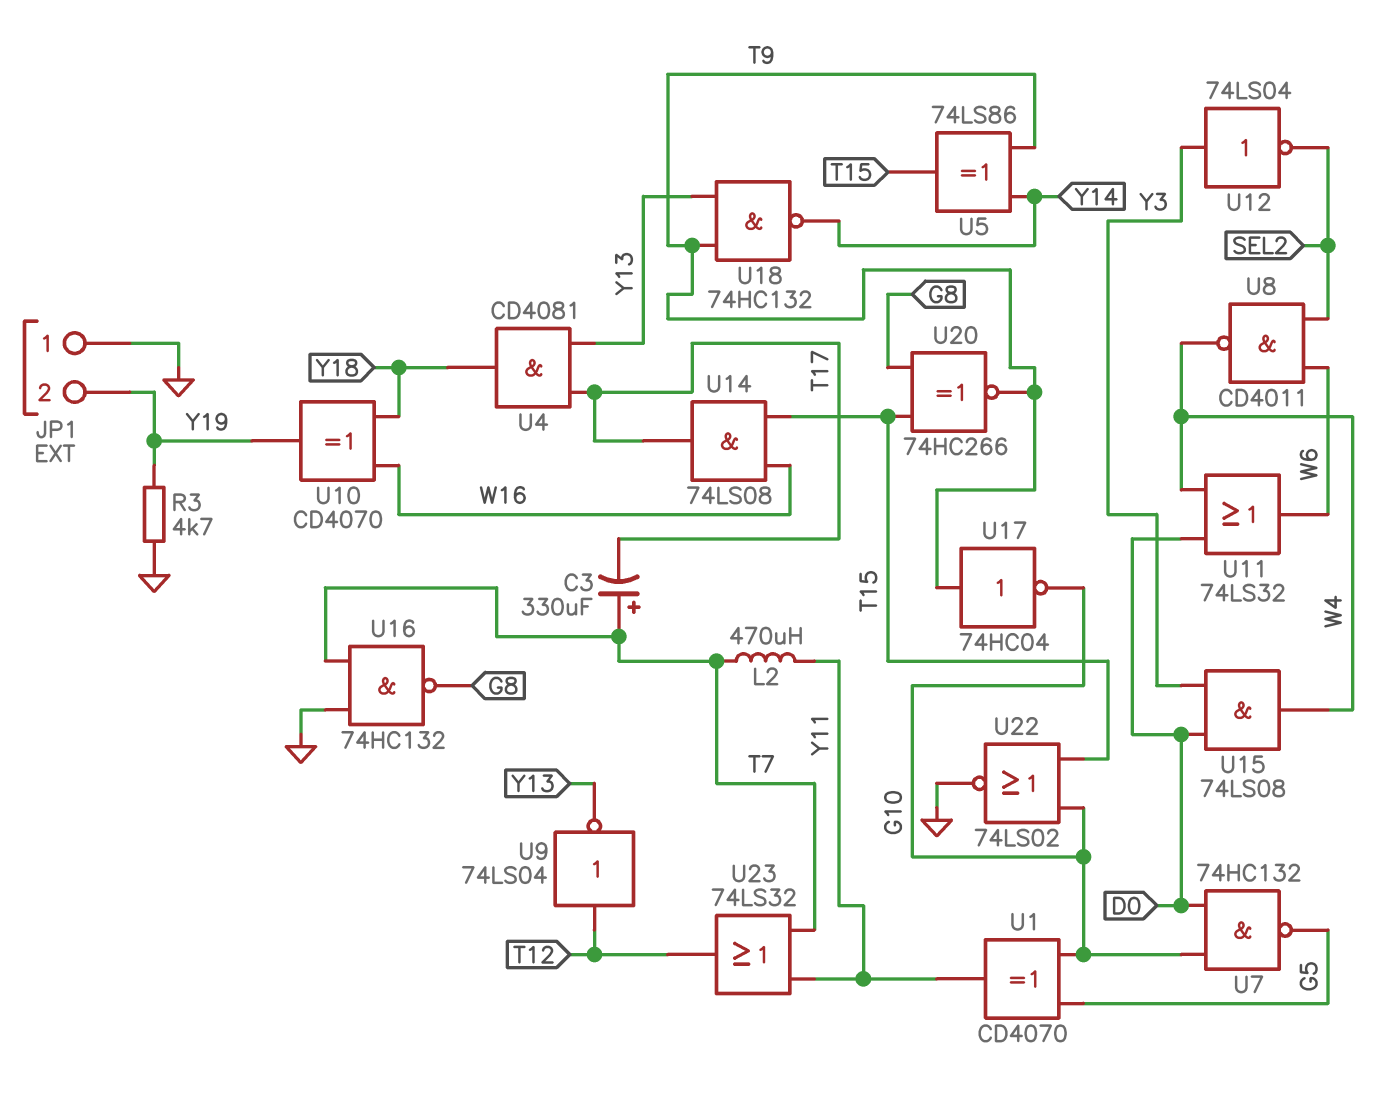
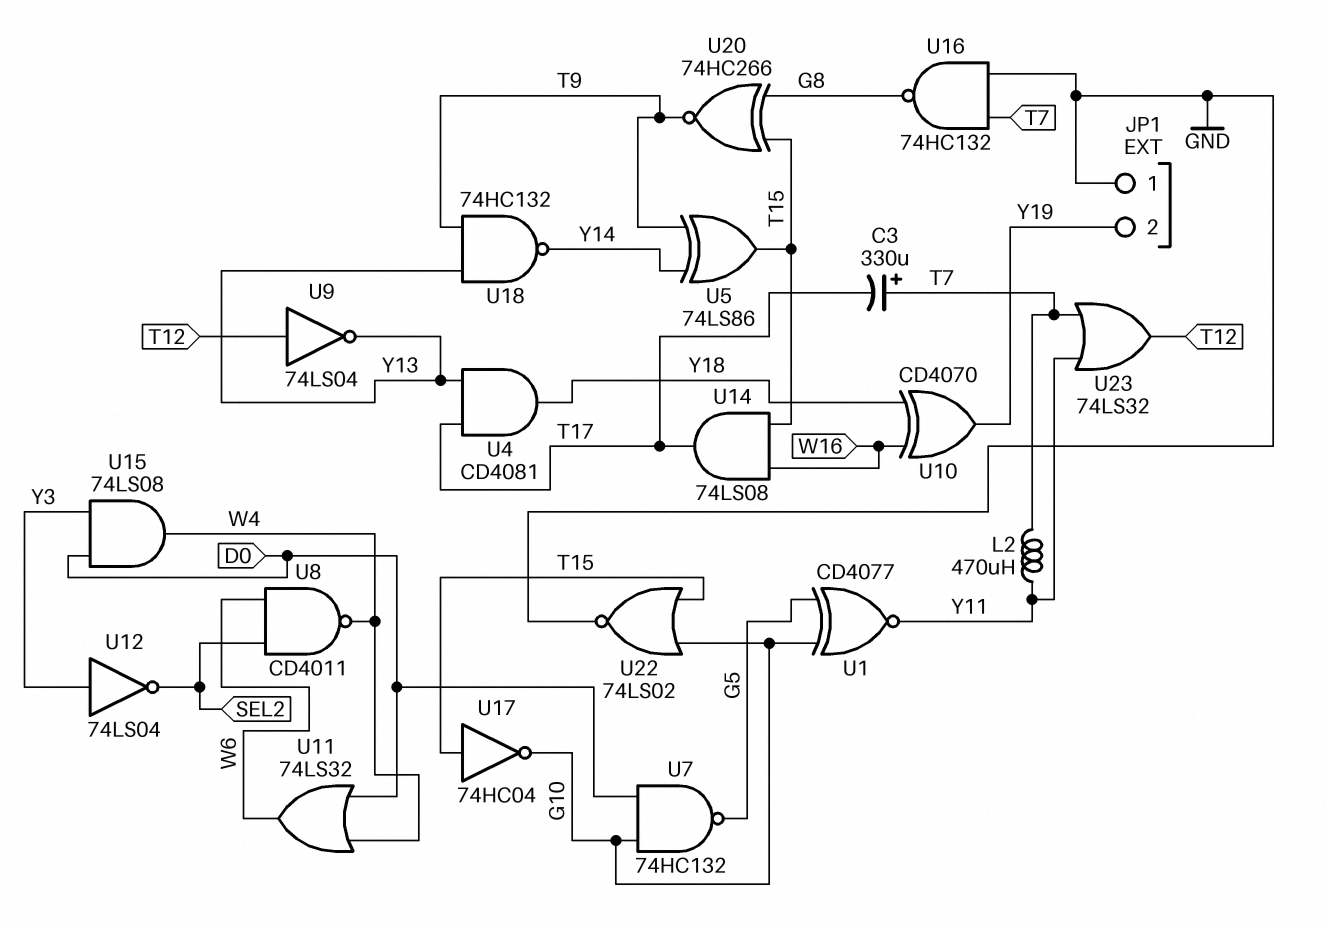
R3: 4.7k (GND, Y19) -> none
U1: XOR CD4070 (in G5, in G10, out Y11) -> XNOR CD4077 (in G5, in G10, out Y11)
U17: NOT 74HC04 (in T9, out G10) -> NOT 74HC04 (in T15, out G10)

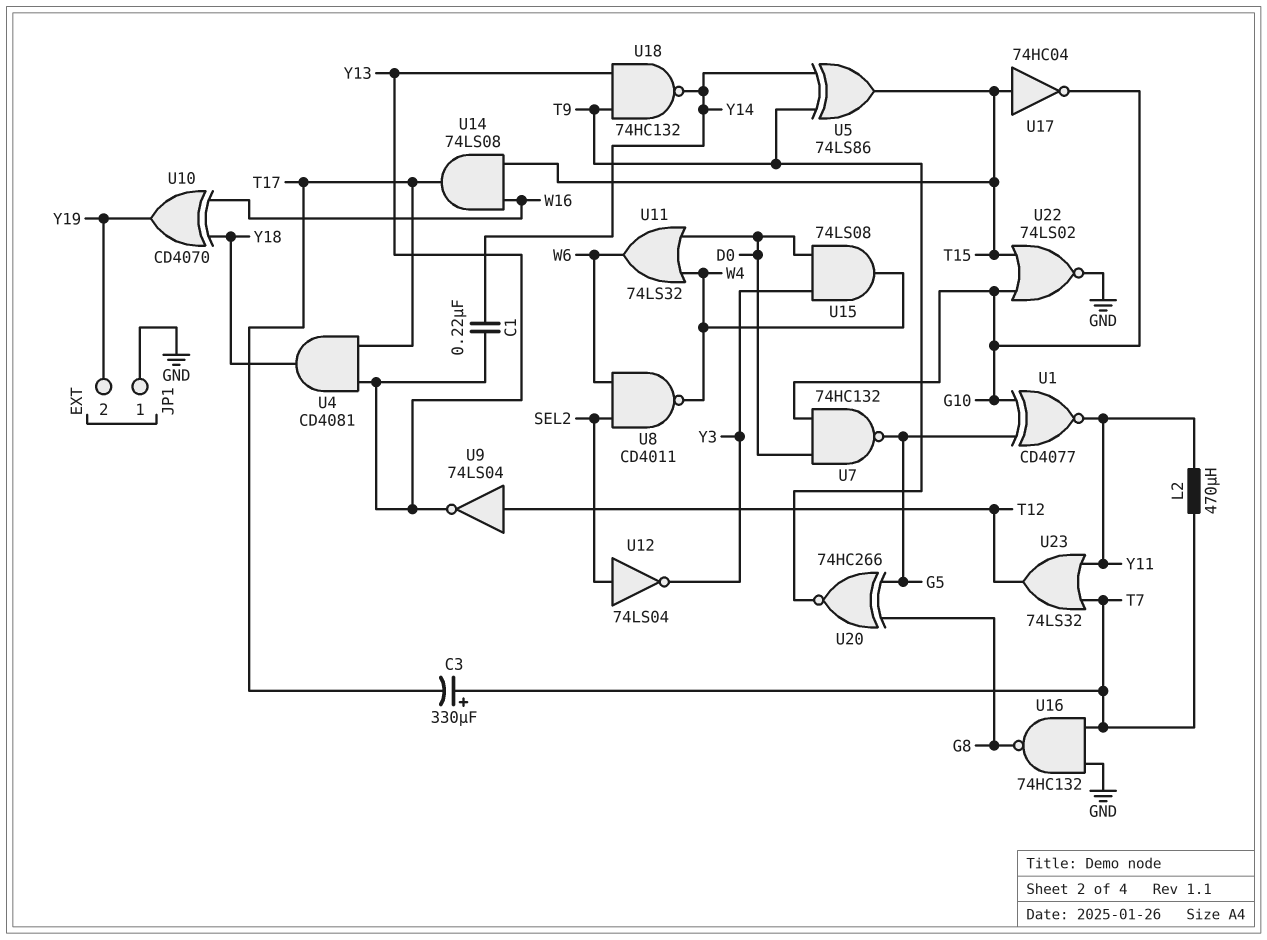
C1: none -> 220nF (Y13, Y14)
U12: NOT 74LS04 (in Y3, out SEL2) -> NOT 74LS04 (in SEL2, out Y3)
U20: XNOR 74HC266 (in G8, in T15, out T9) -> XNOR 74HC266 (in G5, in G8, out T9)

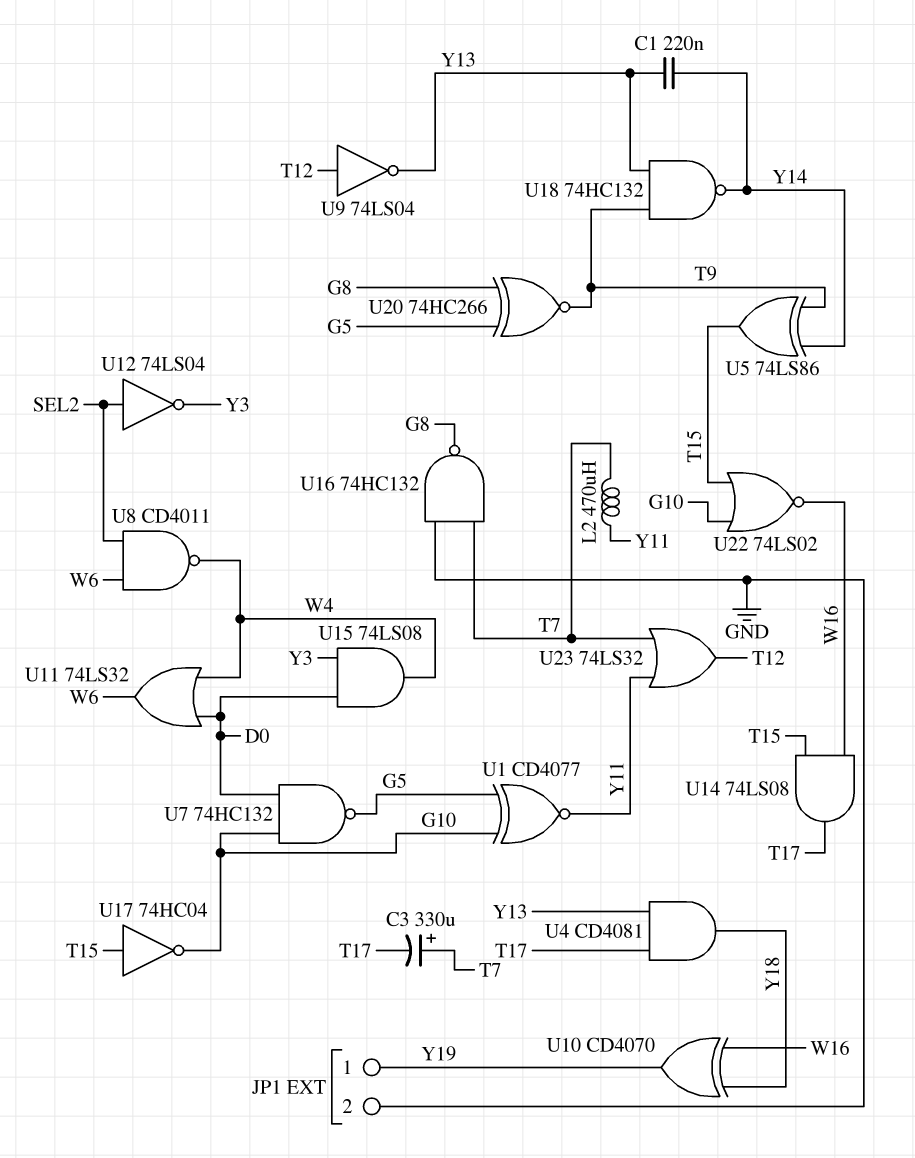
JP1 pin 1: GND -> Y19
JP1 pin 2: Y19 -> GND
U22: NOR 74LS02 (in G10, in T15, out GND) -> NOR 74LS02 (in G10, in T15, out W16)

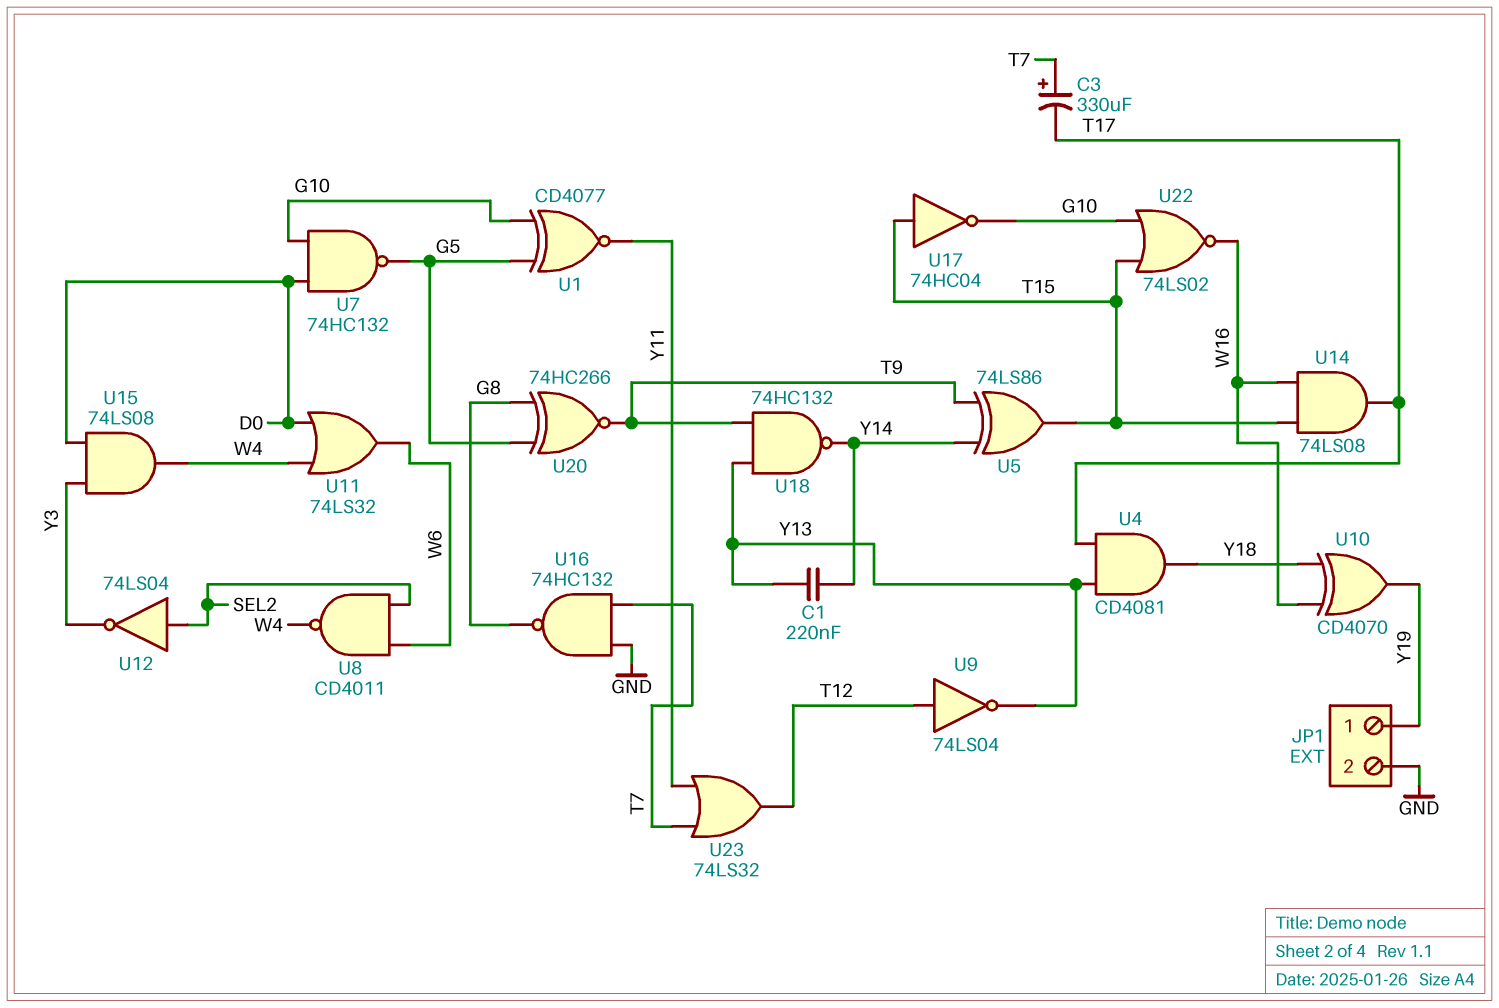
L2: 470uH (T7, Y11) -> none

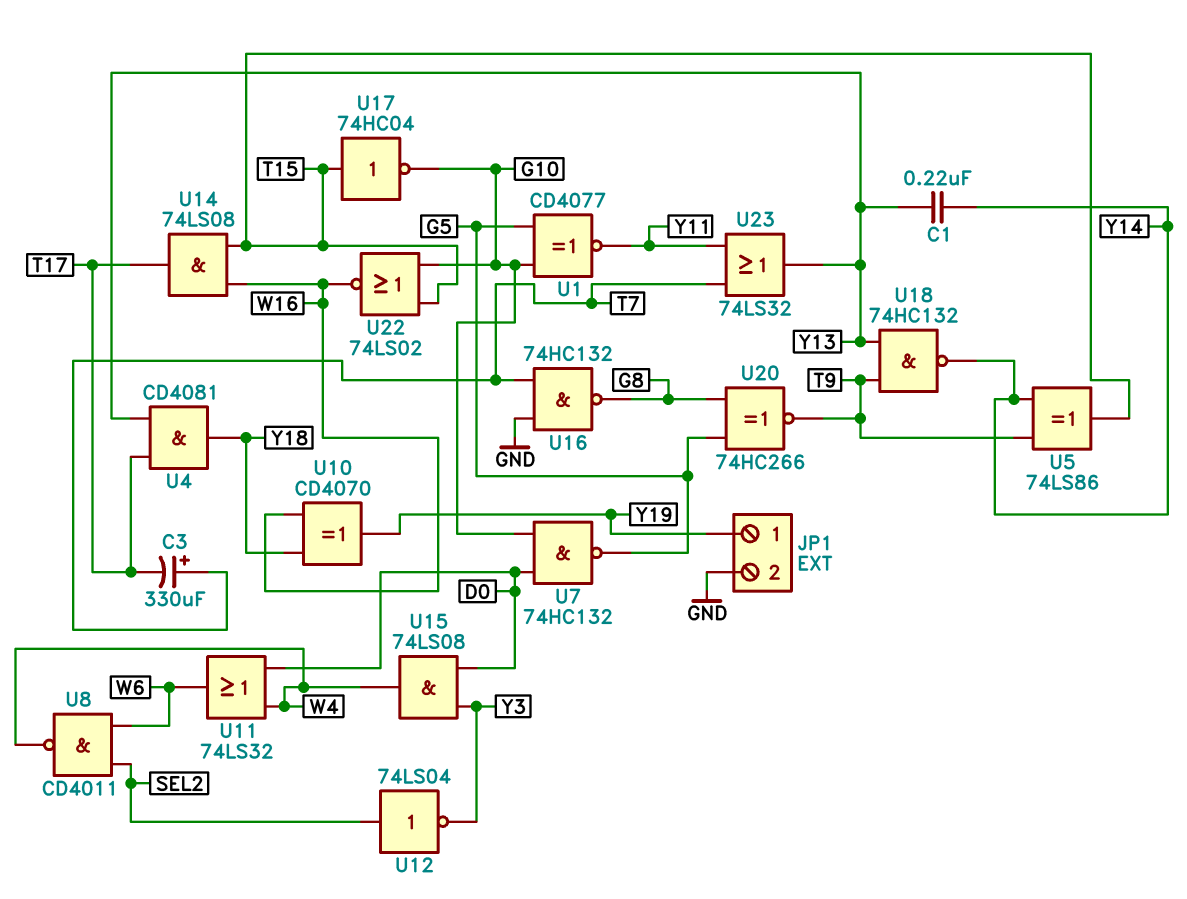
U9: NOT 74LS04 (in T12, out Y13) -> none
U23: OR 74LS32 (in T7, in Y11, out T12) -> OR 74LS32 (in T7, in Y11, out Y13)

